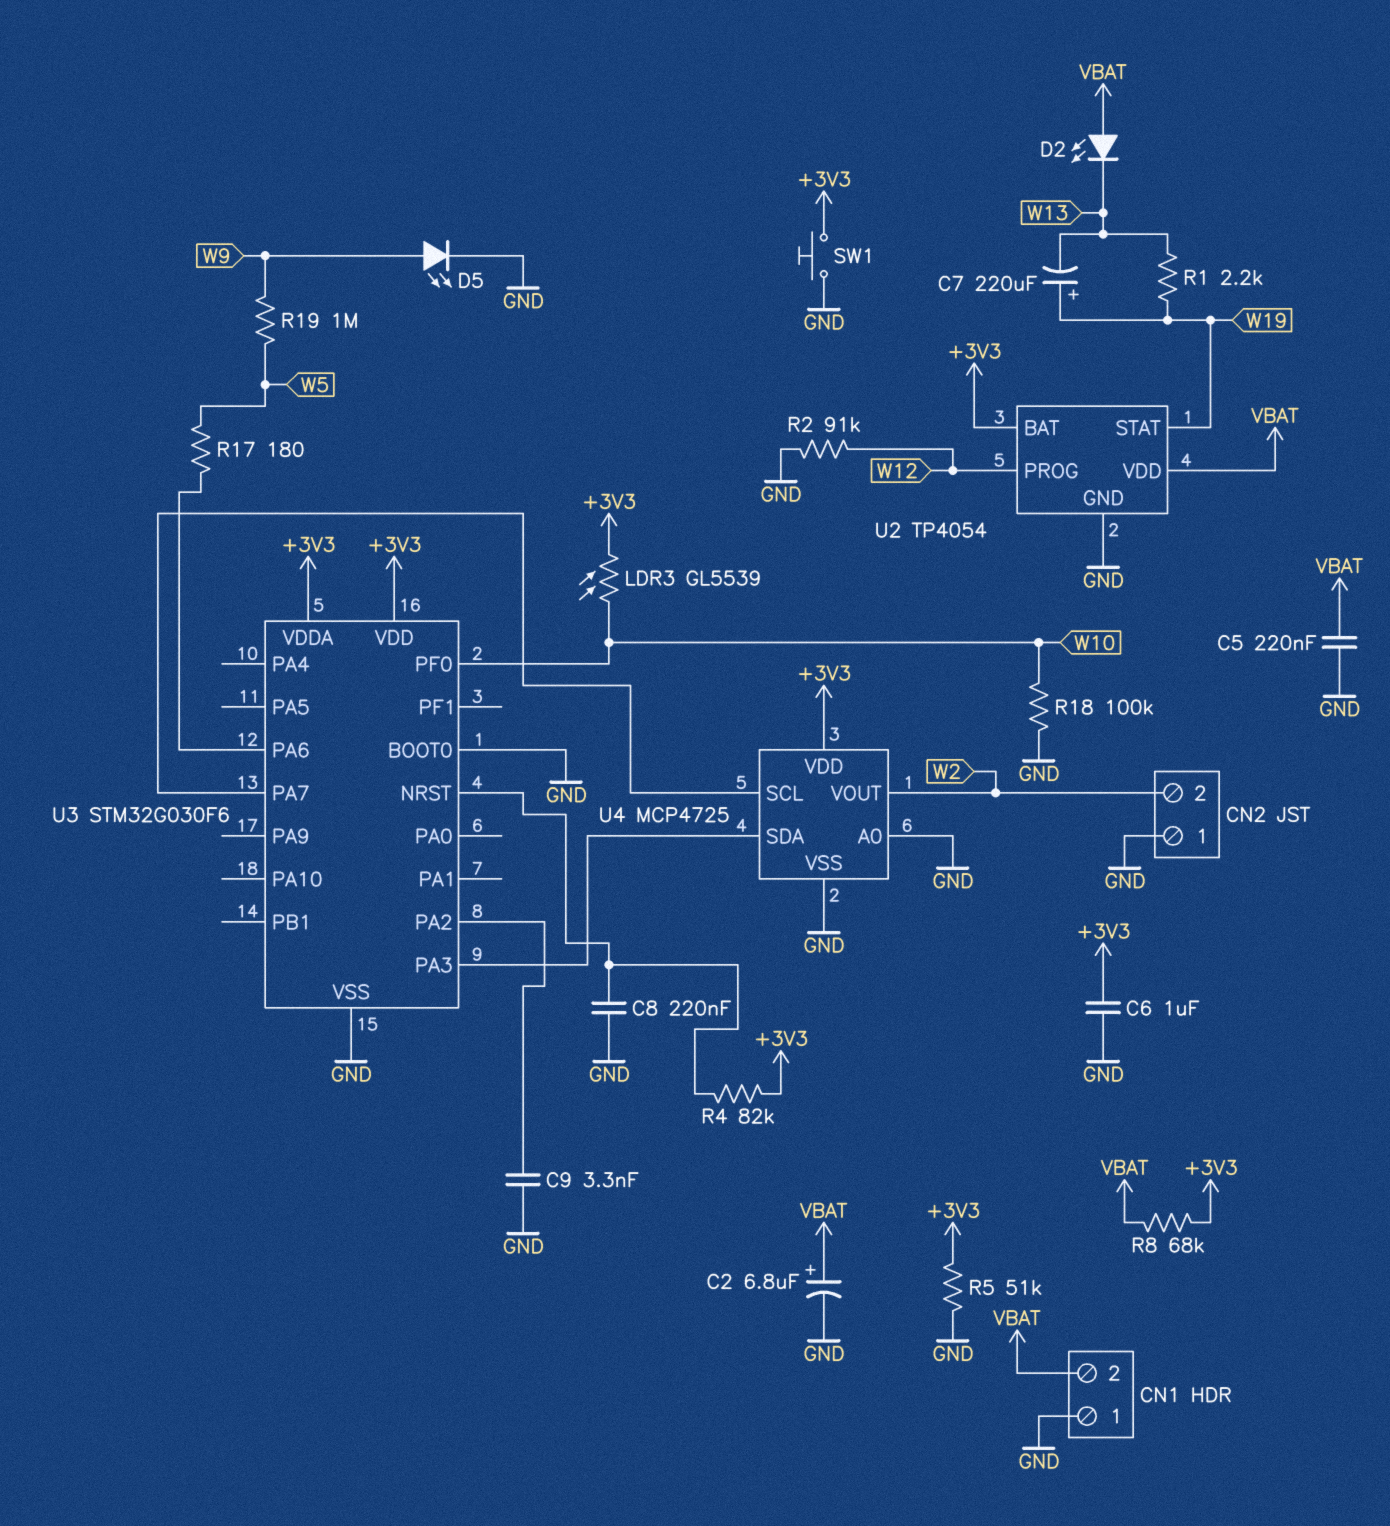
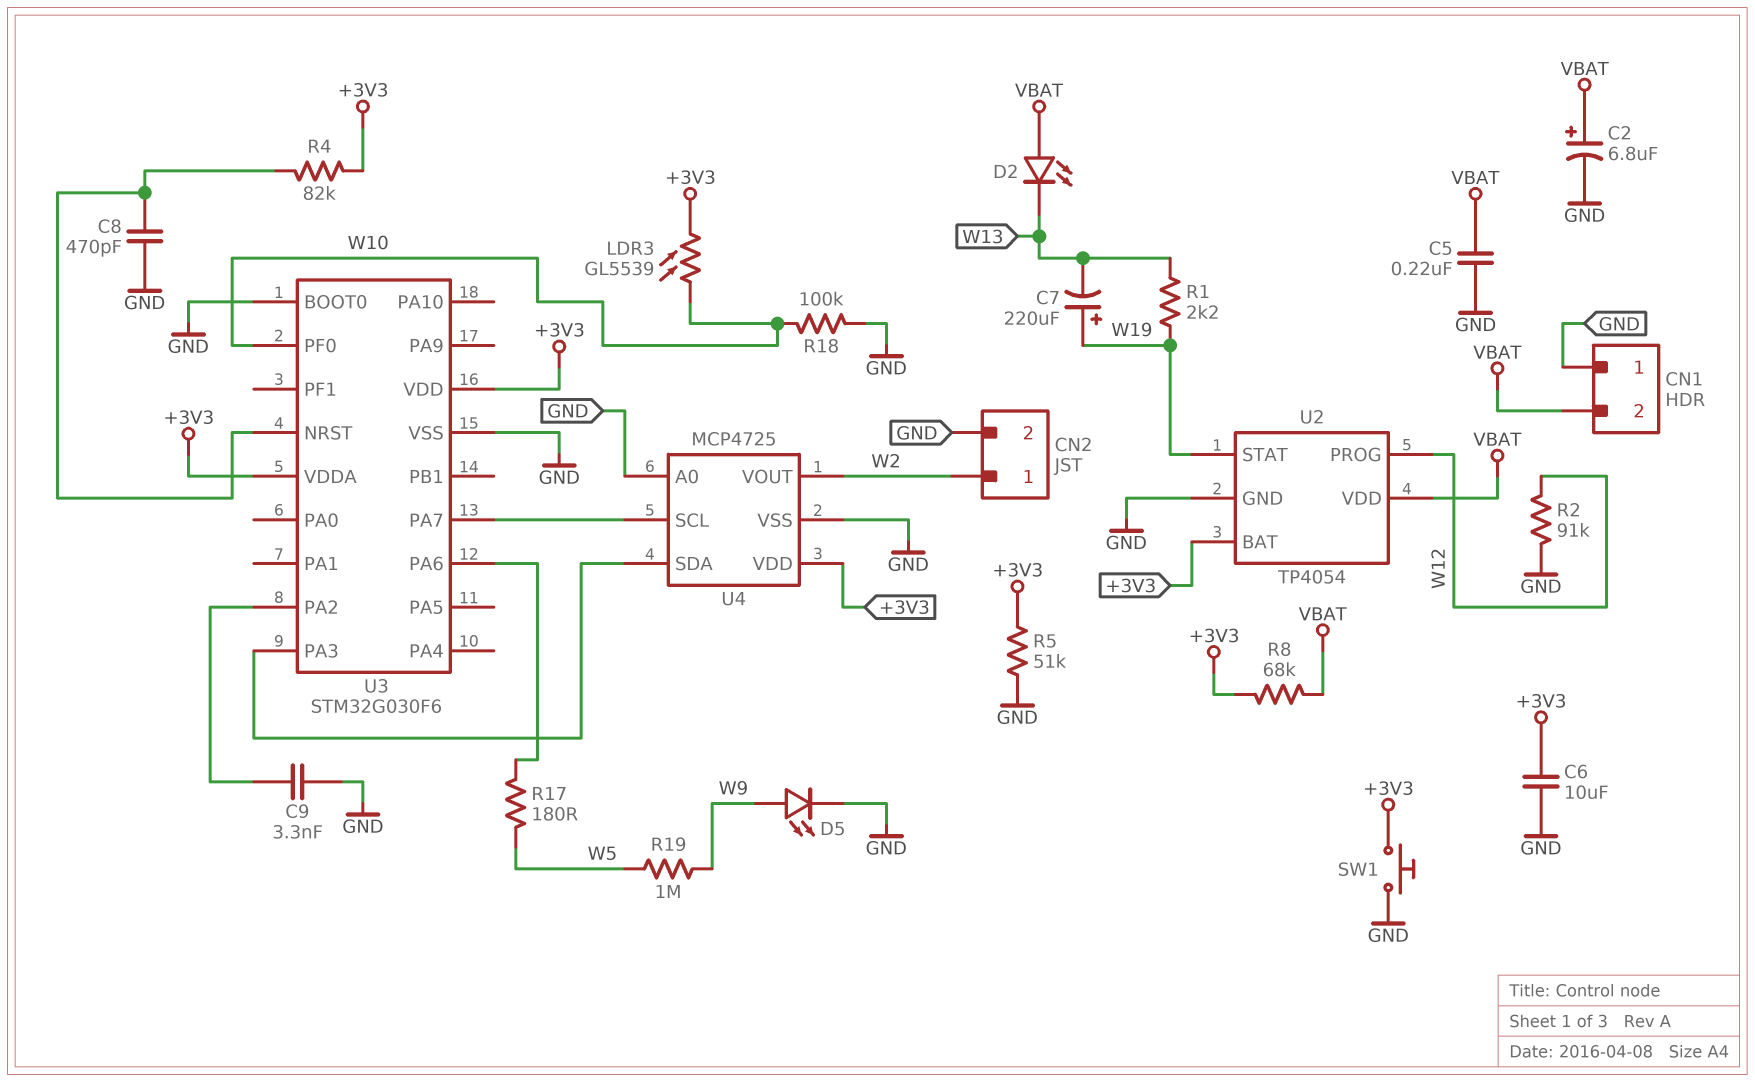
C6: 1uF (+3V3, GND) -> 10uF (+3V3, GND)
C8: 220nF (GND, U3/NRST) -> 470pF (GND, U3/NRST)
CN2 pin 1: GND -> W2
CN2 pin 2: W2 -> GND

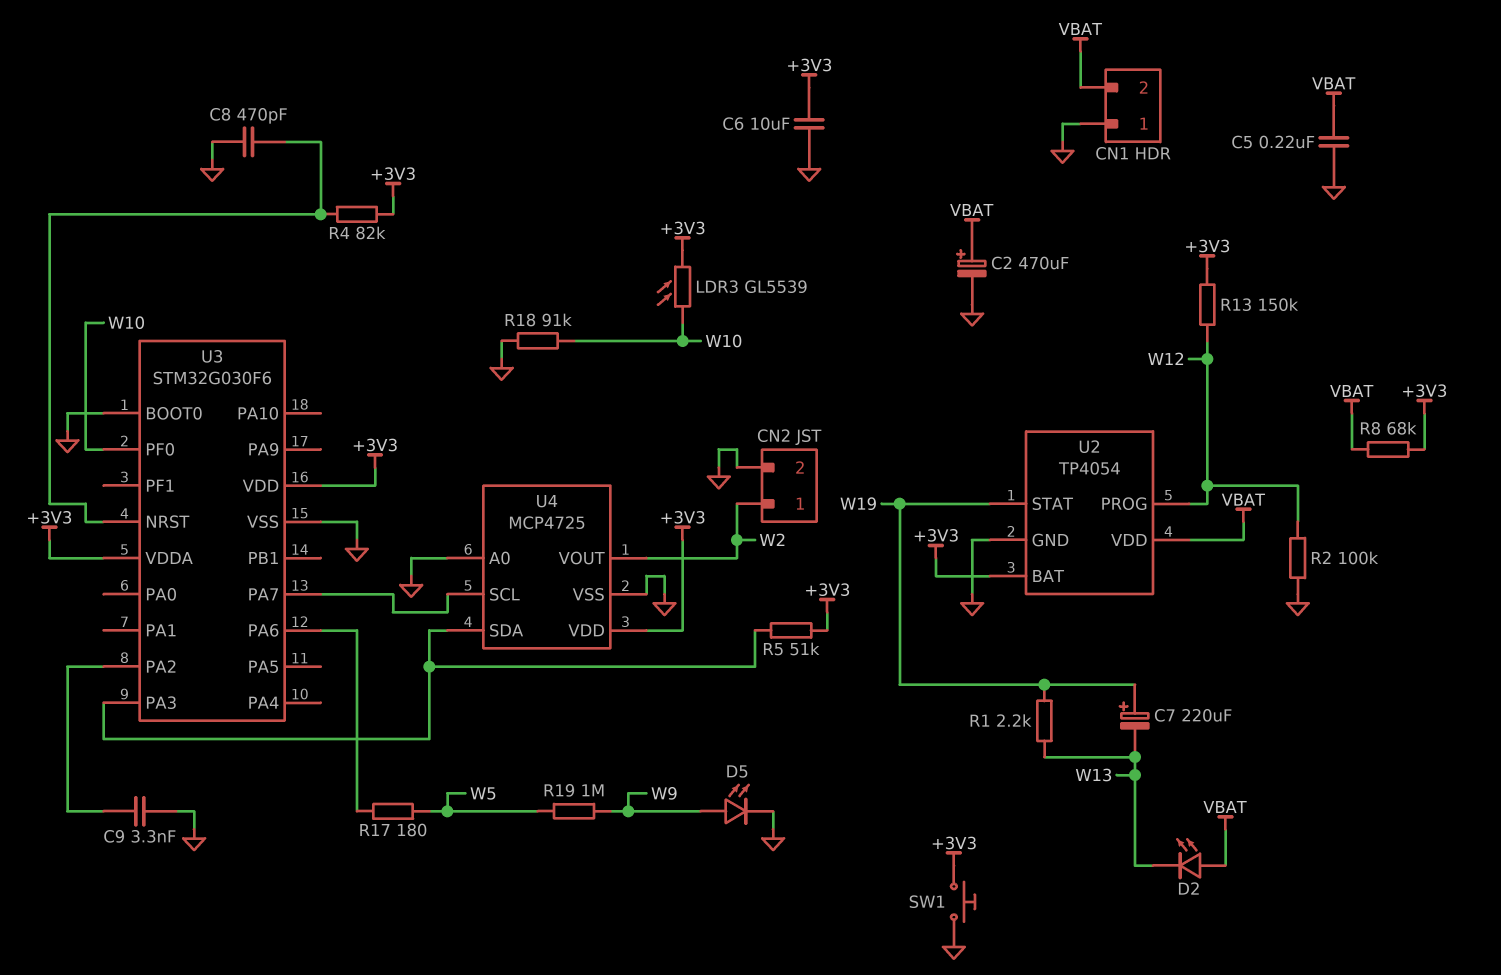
C2: 6.8uF (plus VBAT, minus GND) -> 470uF (plus VBAT, minus GND)
R2: 91k (GND, W12) -> 100k (GND, W12)
R5: 51k (+3V3, GND) -> 51k (+3V3, U3/PA3)
R13: none -> 150k (+3V3, W12)
R18: 100k (GND, W10) -> 91k (GND, W10)

